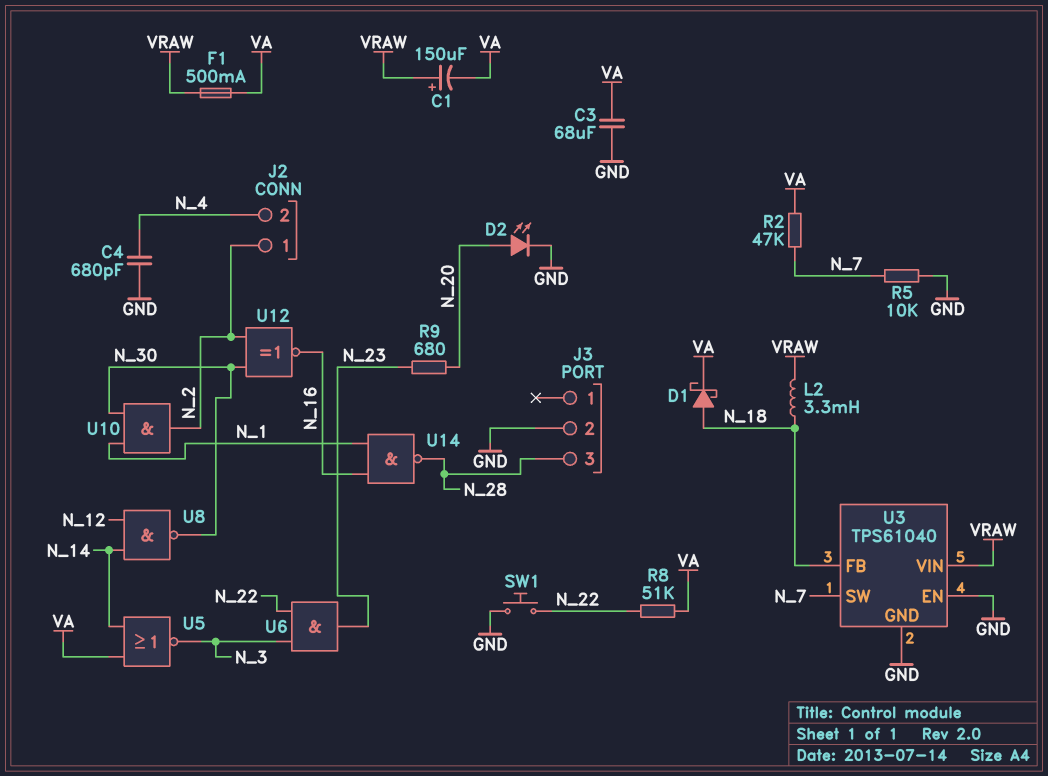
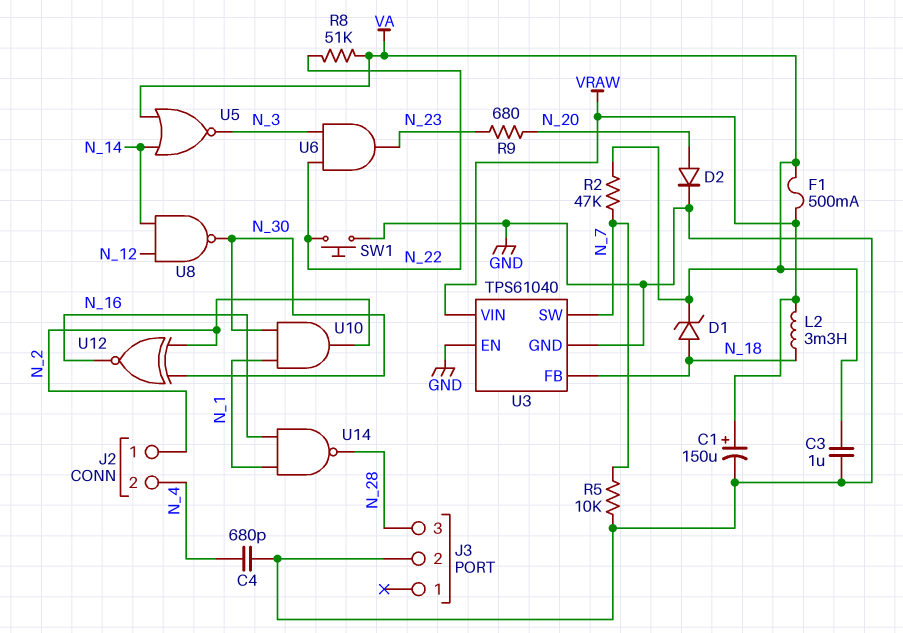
C1: 150uF (plus VRAW, minus VA) -> 150uF (plus VRAW, minus GND)
C3: 68uF (GND, VA) -> 1uF (GND, VA)
D1: schottky (A N_18, K VA) -> zener (A N_18, K VA)
D2: LED (A N_20, K GND) -> diode (A N_20, K GND)

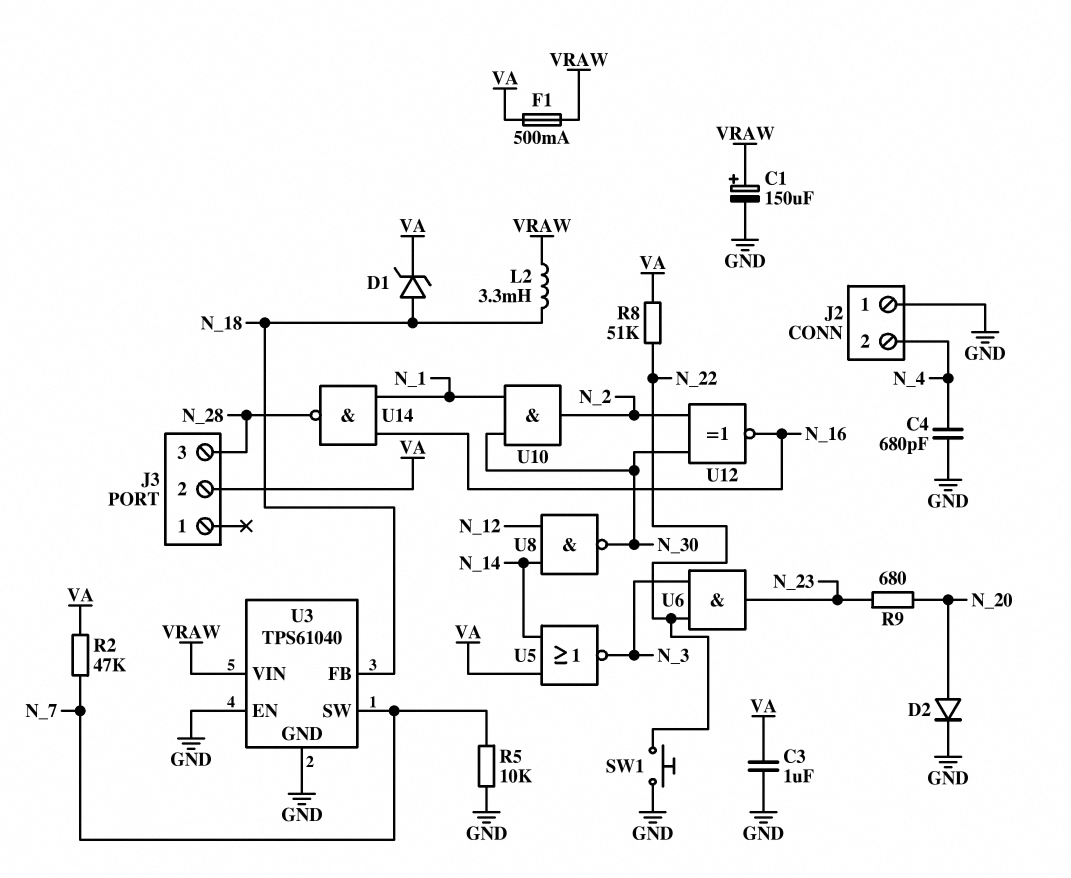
J2 pin 1: N_2 -> GND
J3 pin 2: GND -> VA

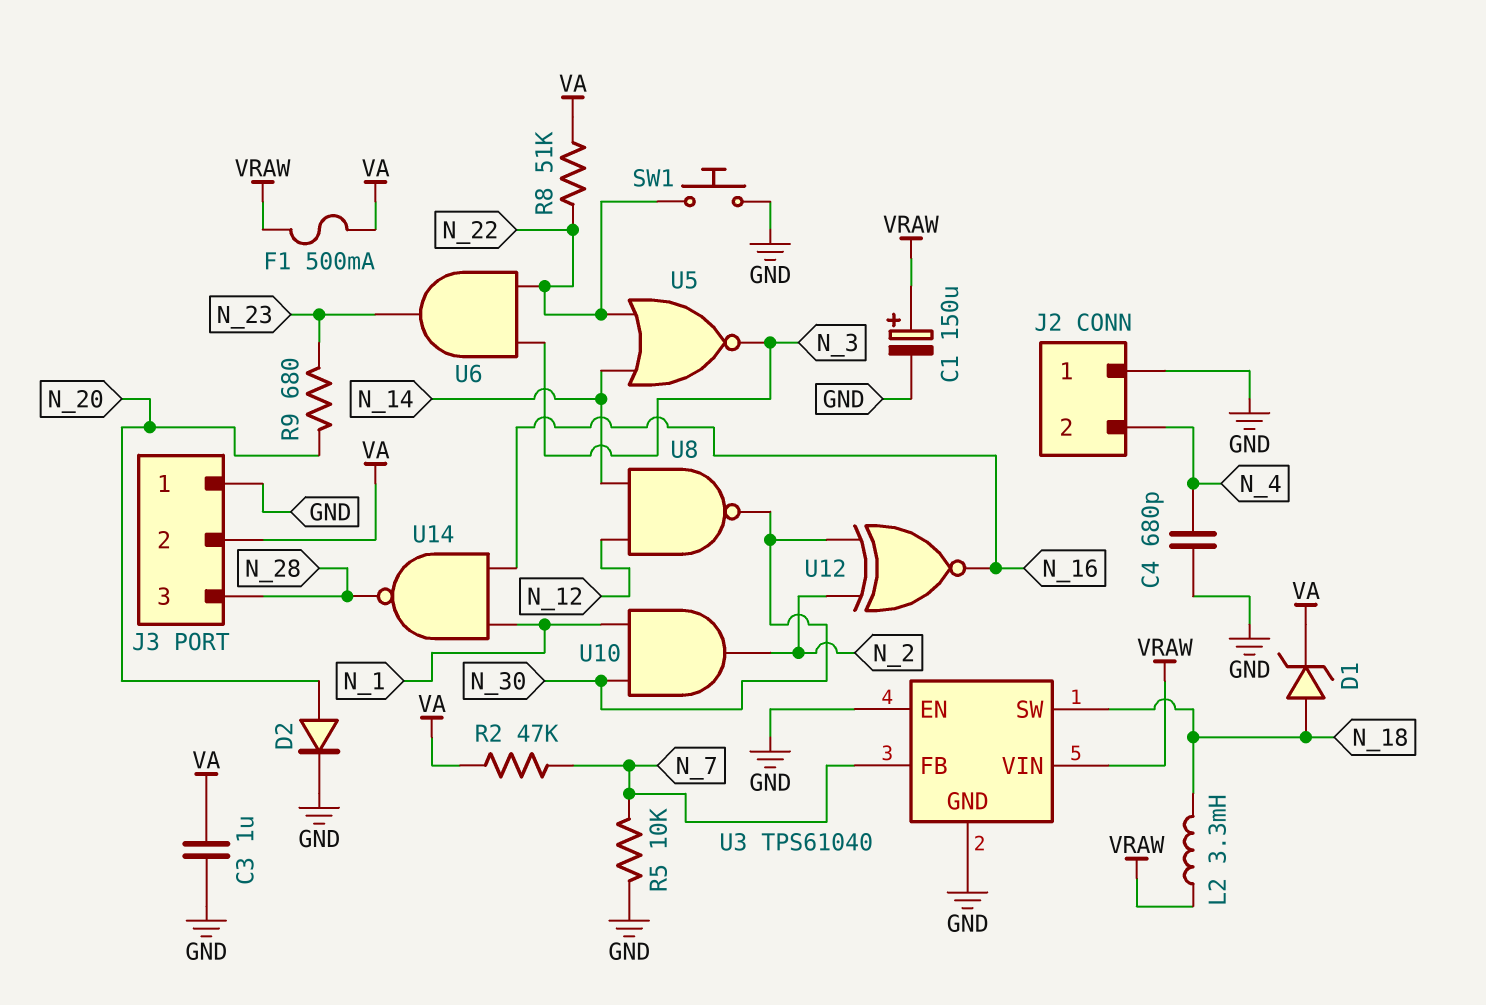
J3 pin 1: none -> GND
U3 pin FB: N_18 -> N_7
U3 pin SW: N_7 -> N_18
U5: NOR (in N_14, in VA, out N_3) -> NOR (in N_14, in N_22, out N_3)

